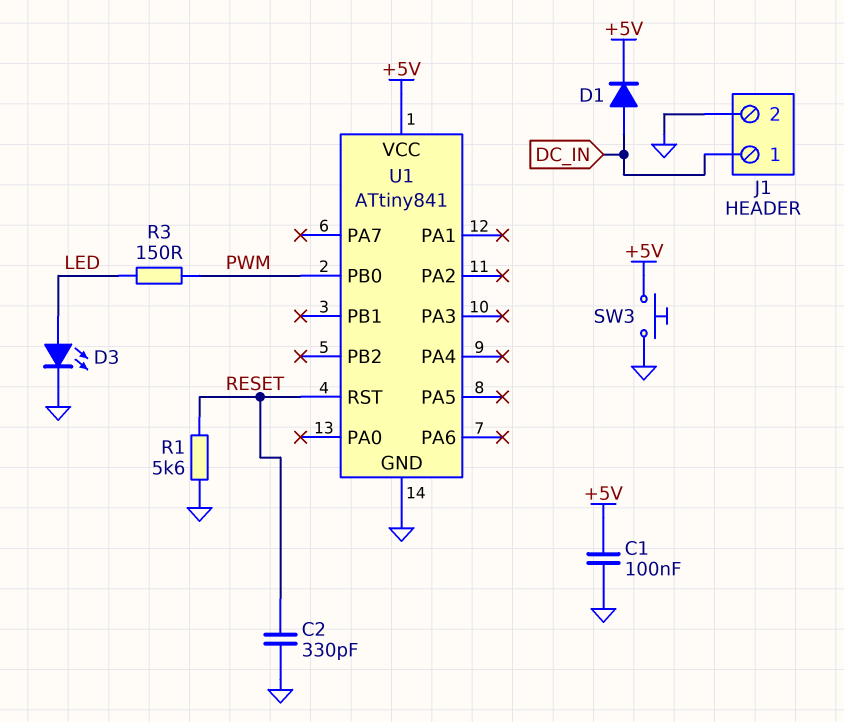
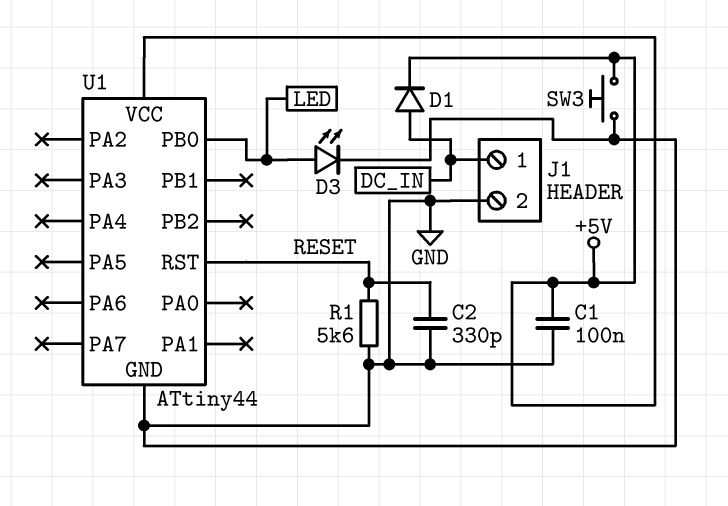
R3: 150 (LED, PWM) -> none
U1: ATtiny841 -> ATtiny44
U1 pin PB0: PWM -> LED

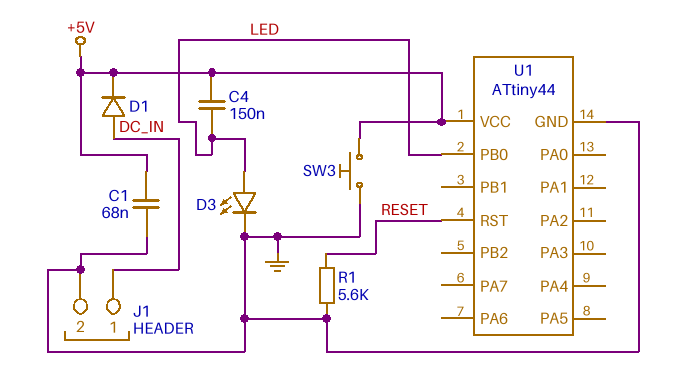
C1: 100nF (+5V, GND) -> 68nF (+5V, GND)
C2: 330pF (GND, RESET) -> none
C4: none -> 150nF (+5V, LED)

